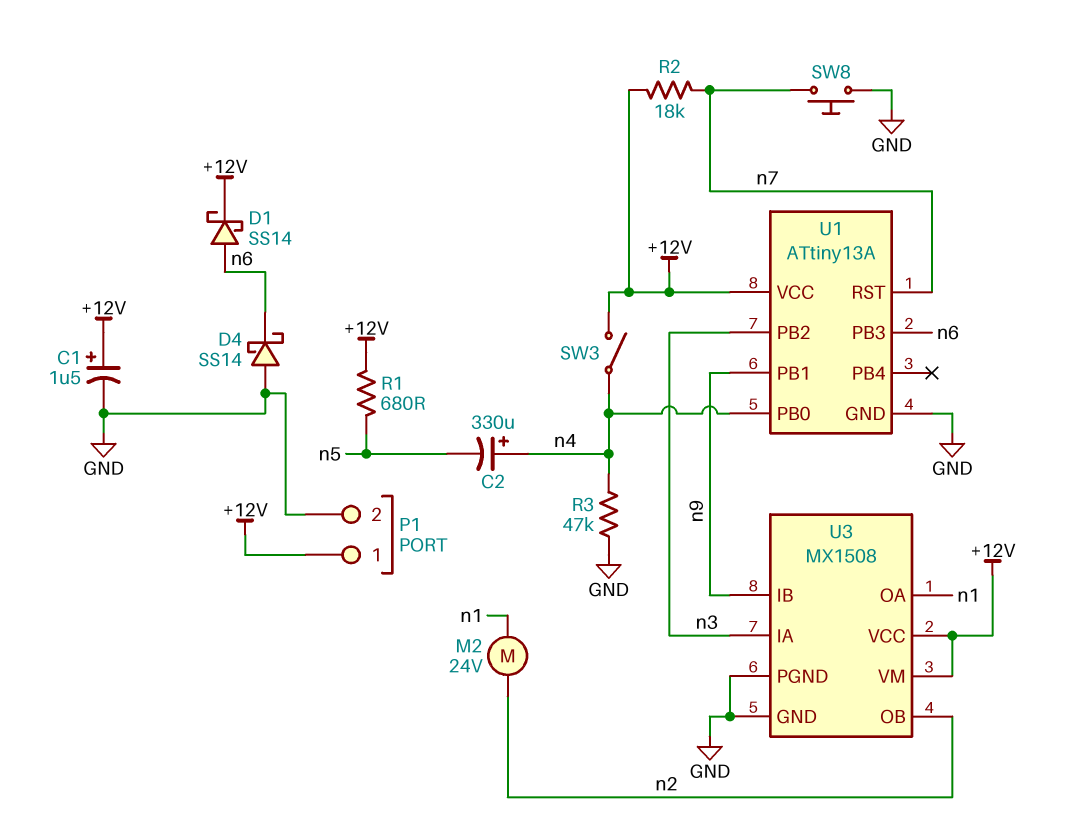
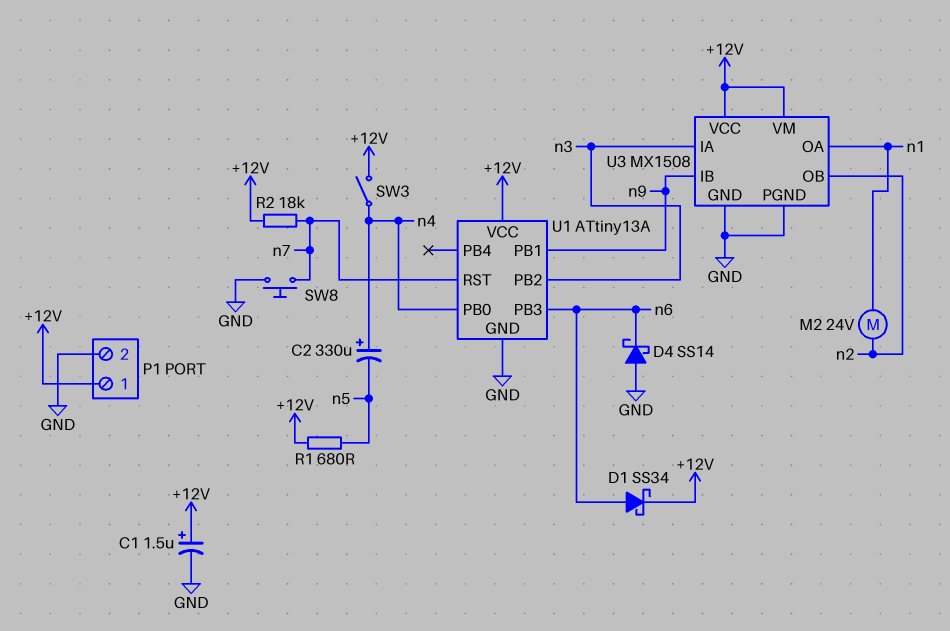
D1: schottky SS14 (A n6, K +12V) -> schottky SS34 (A n6, K +12V)
R3: 47k (GND, n4) -> none

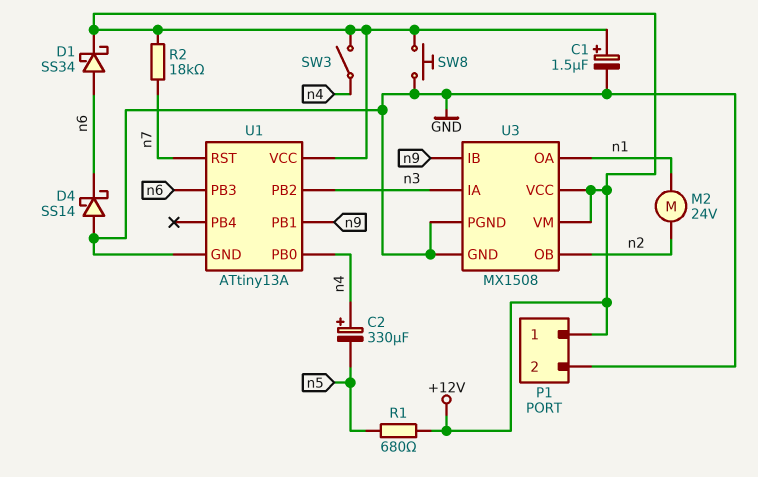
SW8: button (GND, n7) -> button (+12V, GND)

